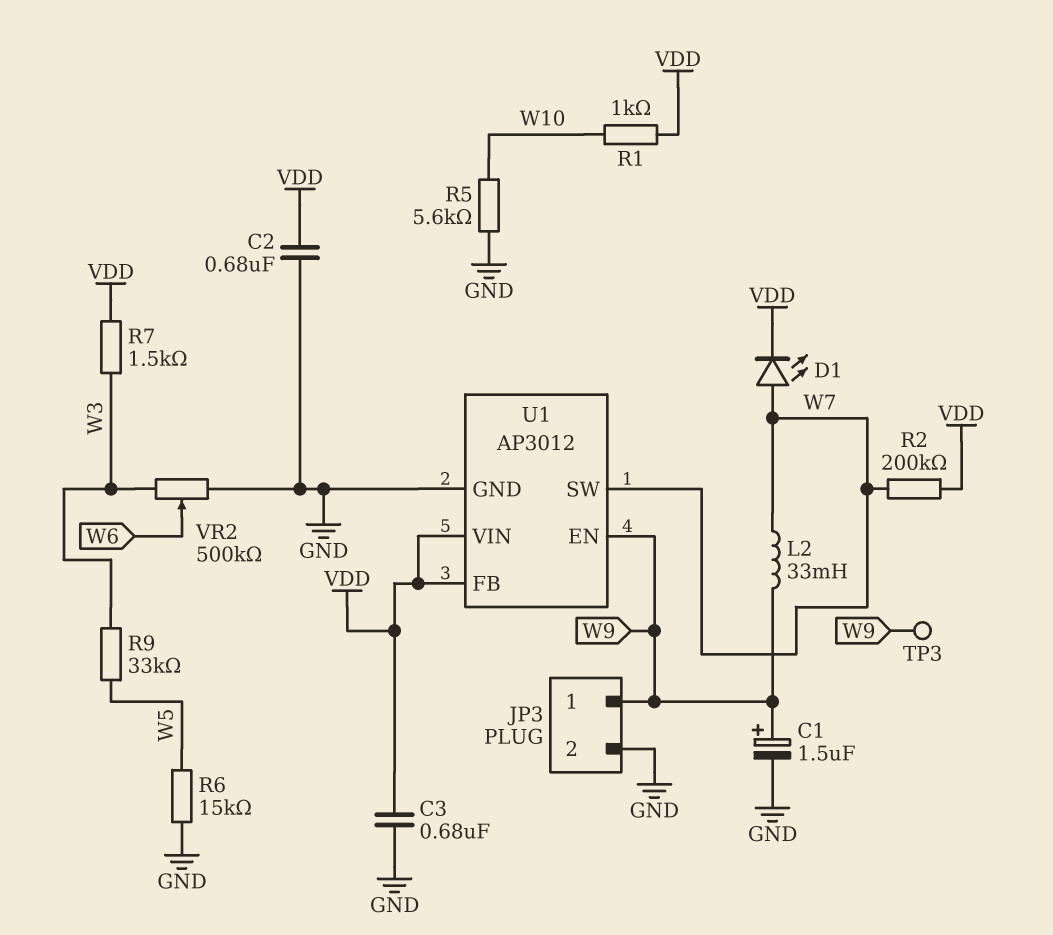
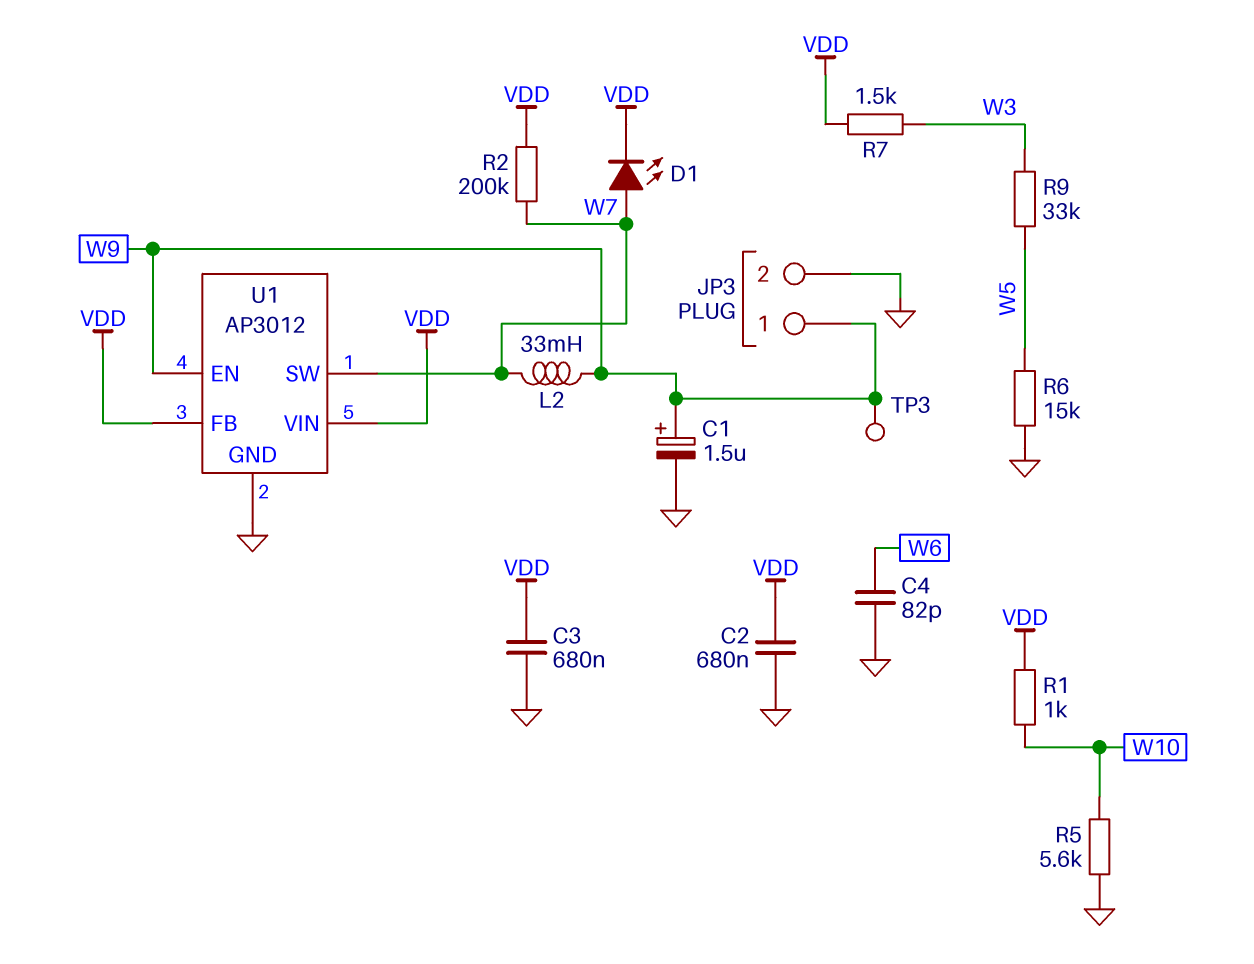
C4: none -> 82pF (GND, W6)
VR2: 500k (GND, W3, wiper W6) -> none

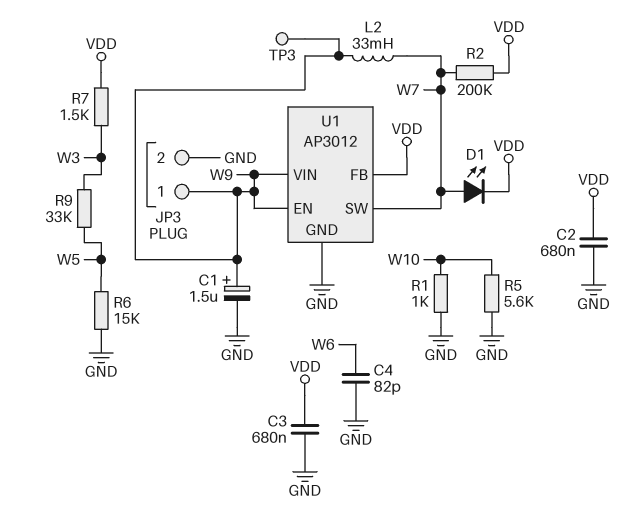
R1: 1k (VDD, W10) -> 1k (GND, W10)
U1 pin VIN: VDD -> W9

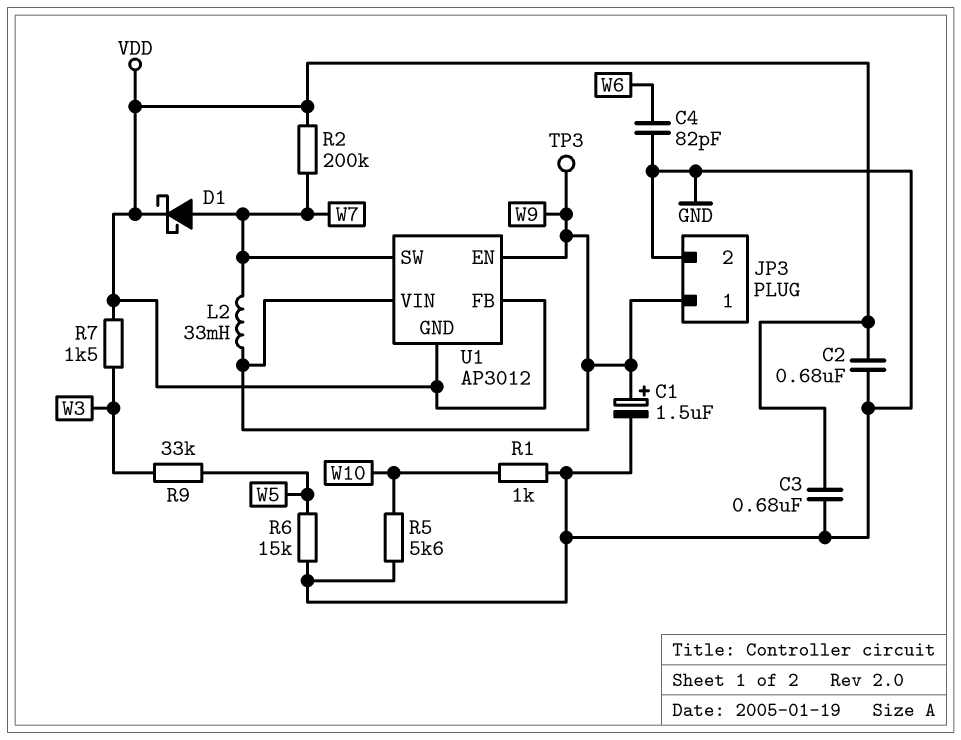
D1: LED (A W7, K VDD) -> schottky (A W7, K VDD)
U1 pin GND: GND -> VDD

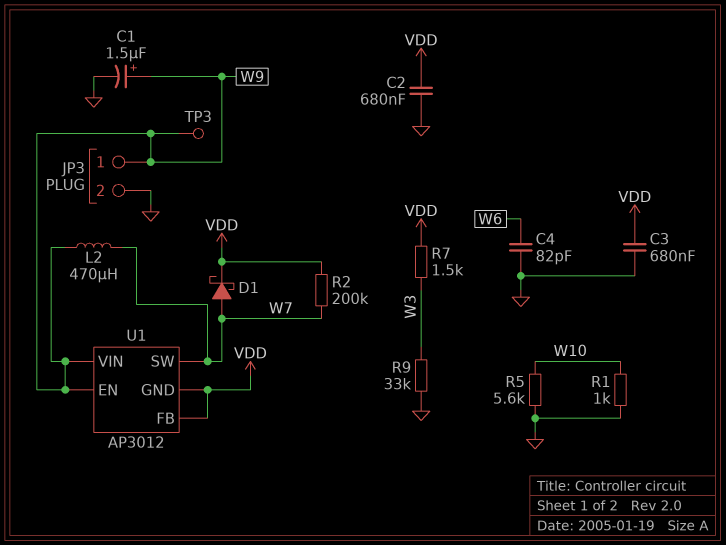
L2: 33mH (W7, W9) -> 470uH (W7, W9)
R6: 15k (GND, W5) -> none
R9: 33k (W3, W5) -> 33k (GND, W3)

